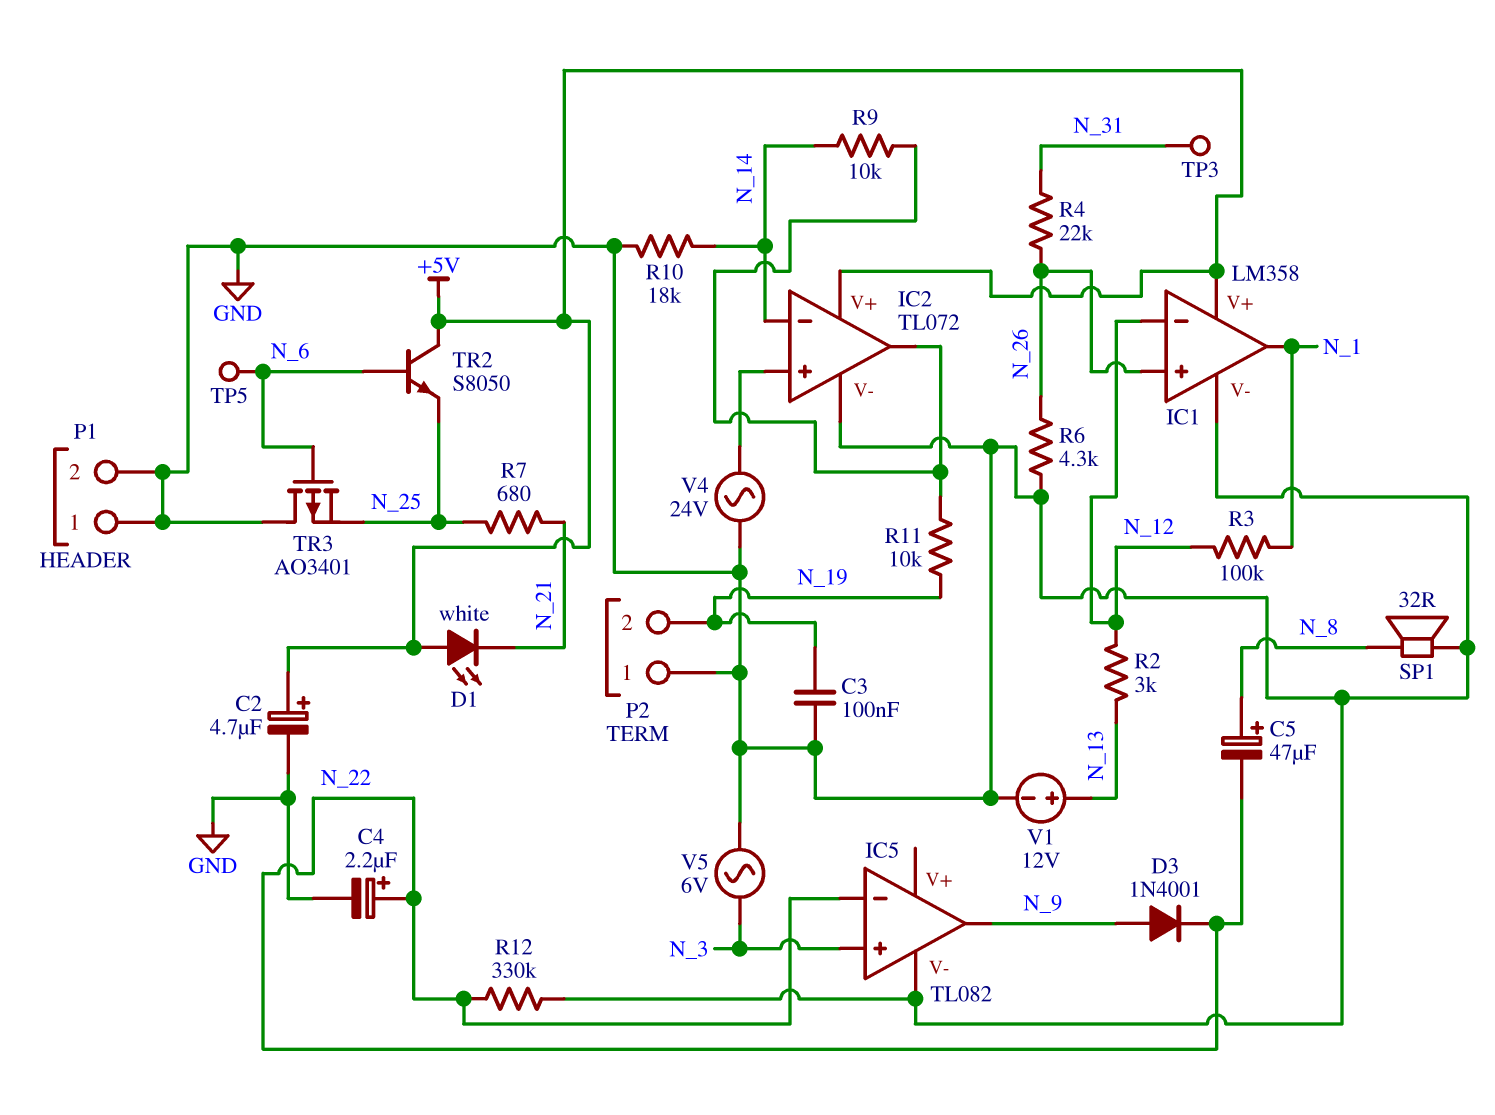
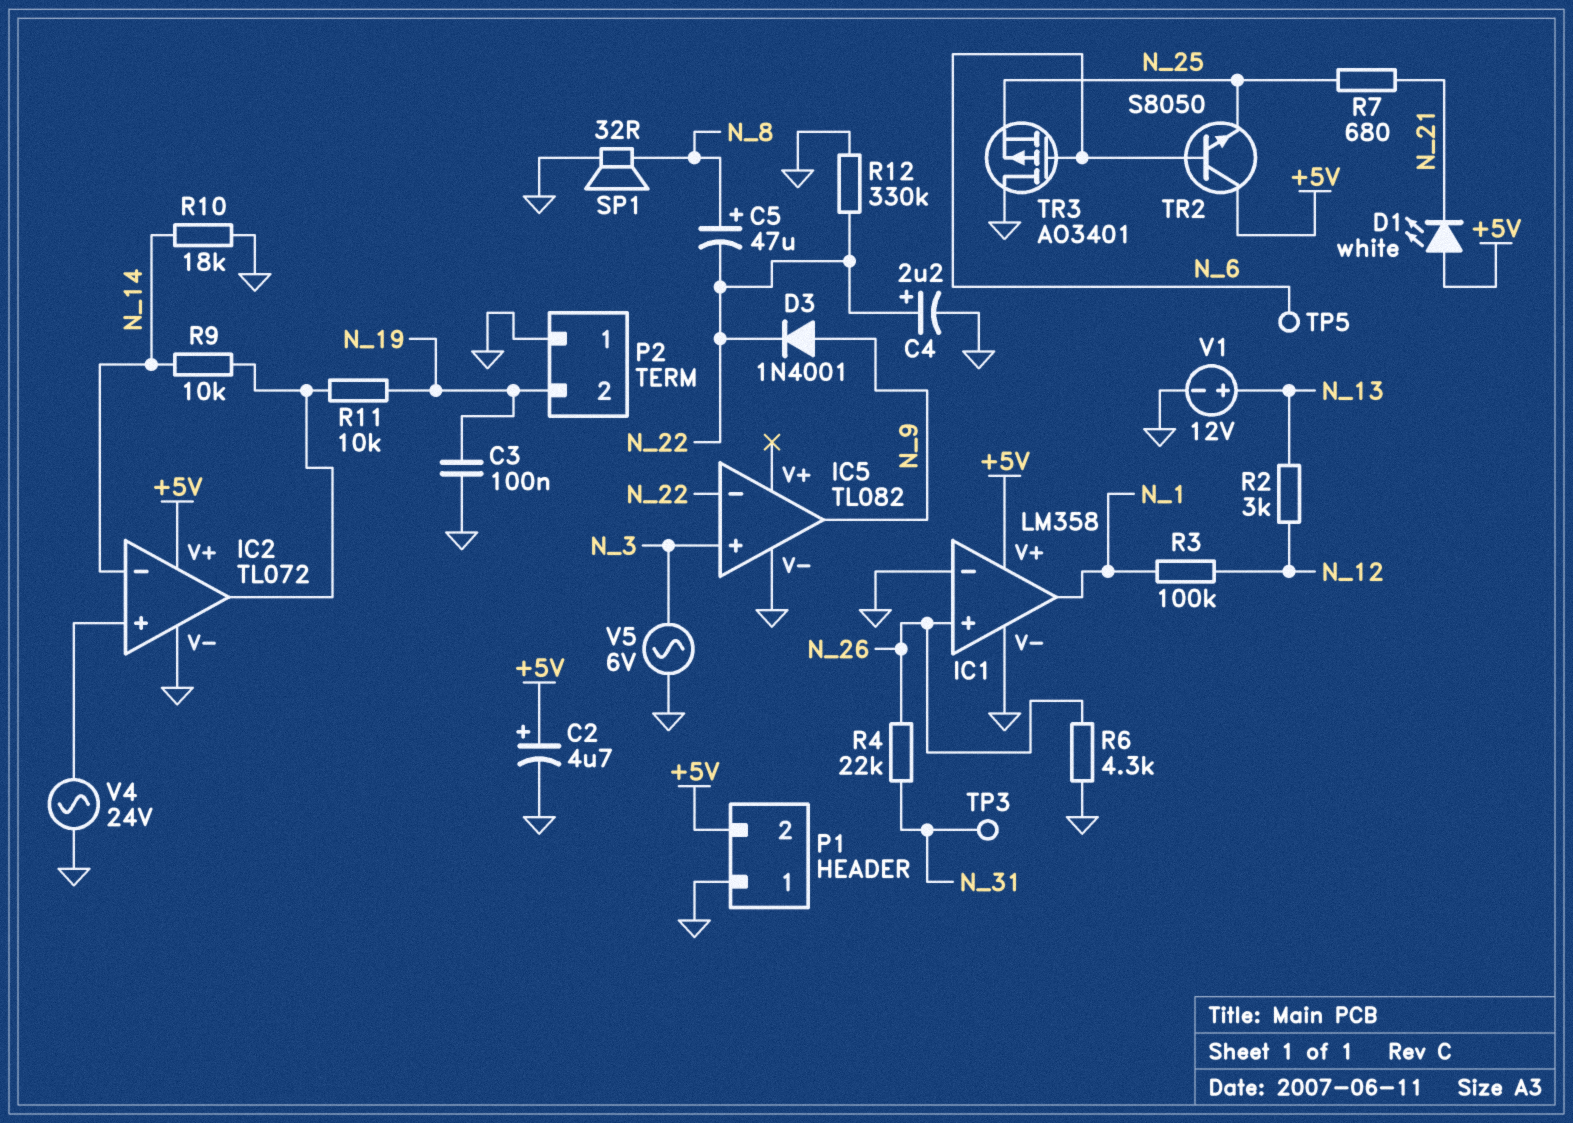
IC1 pin in-: N_12 -> GND
P1 pin 2: GND -> +5V

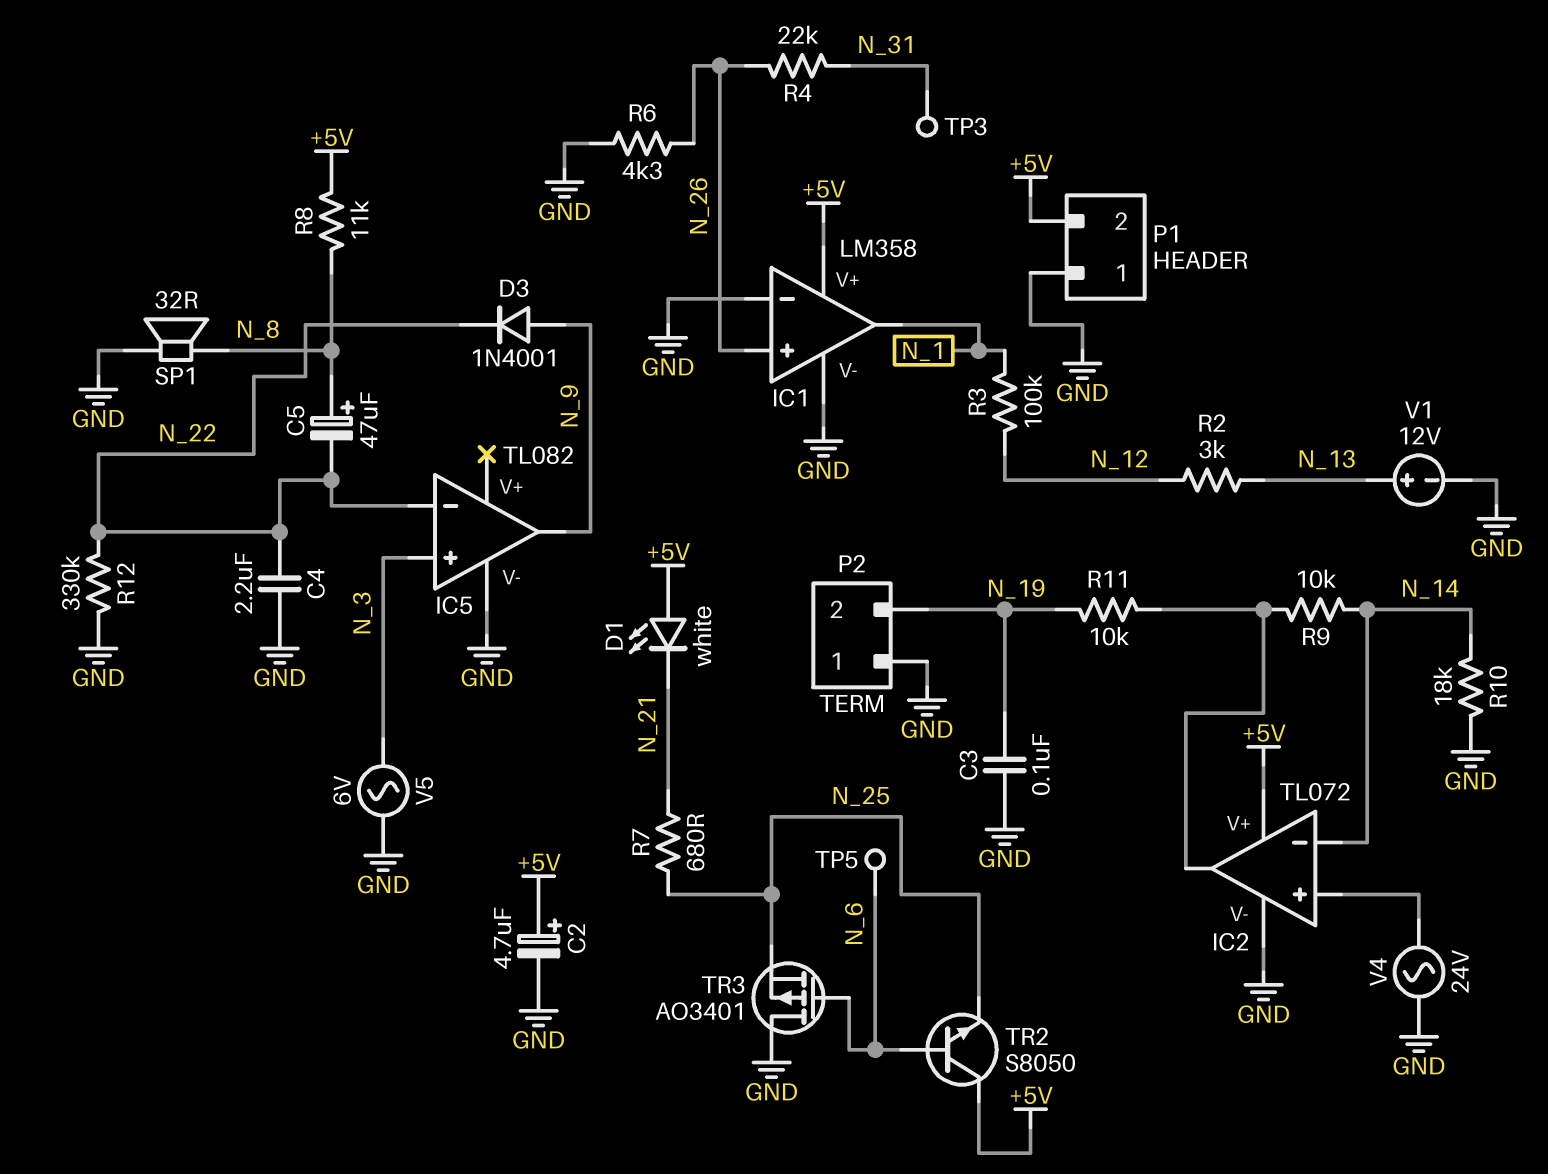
C4: 2.2uF (plus N_22, minus GND) -> 2.2uF (GND, N_22)
R8: none -> 11k (+5V, N_8)

